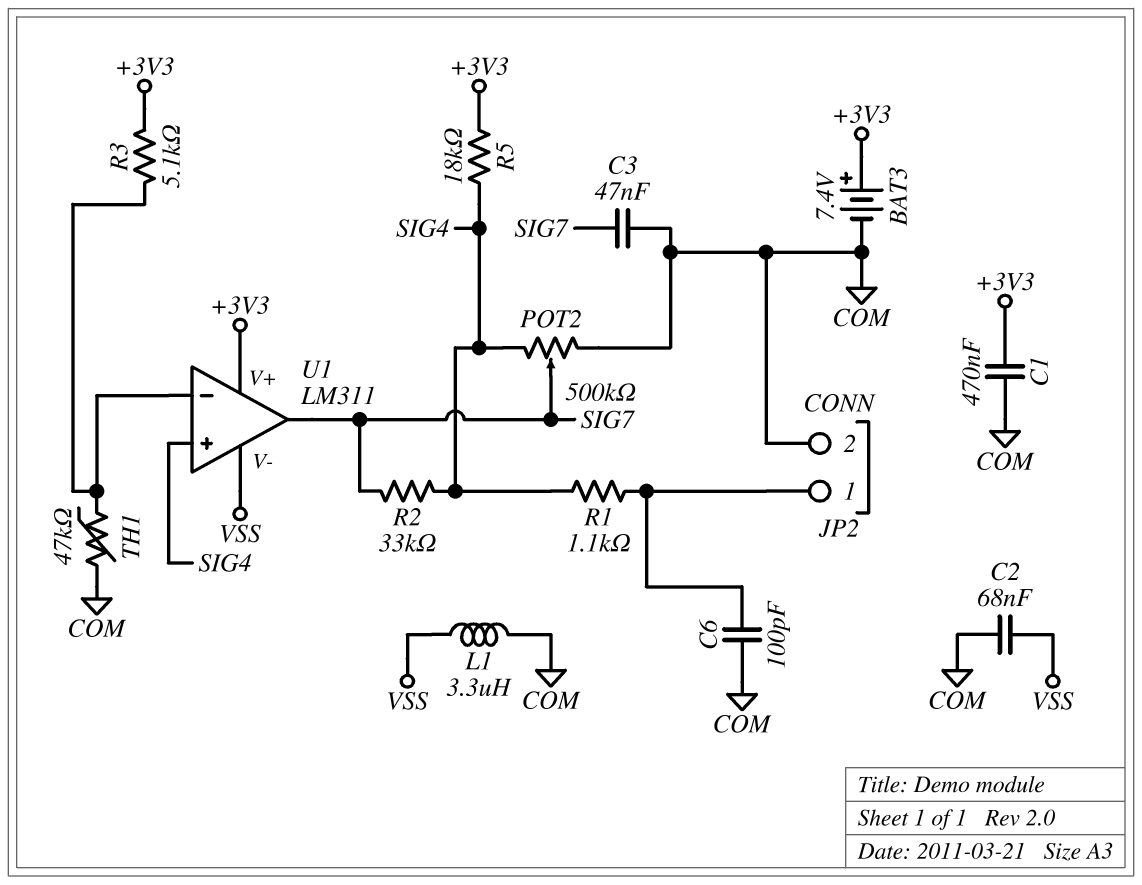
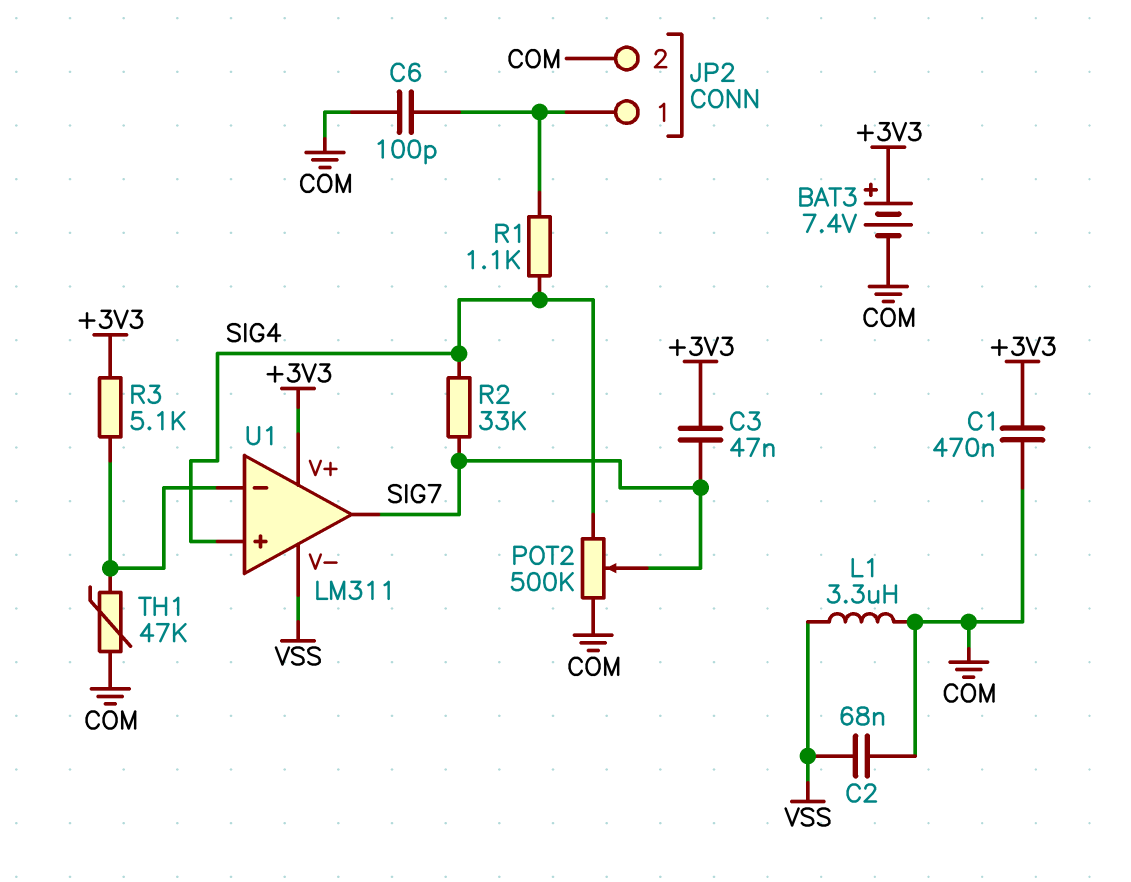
C3: 47nF (COM, SIG7) -> 47nF (+3V3, SIG7)
R5: 18k (+3V3, SIG4) -> none

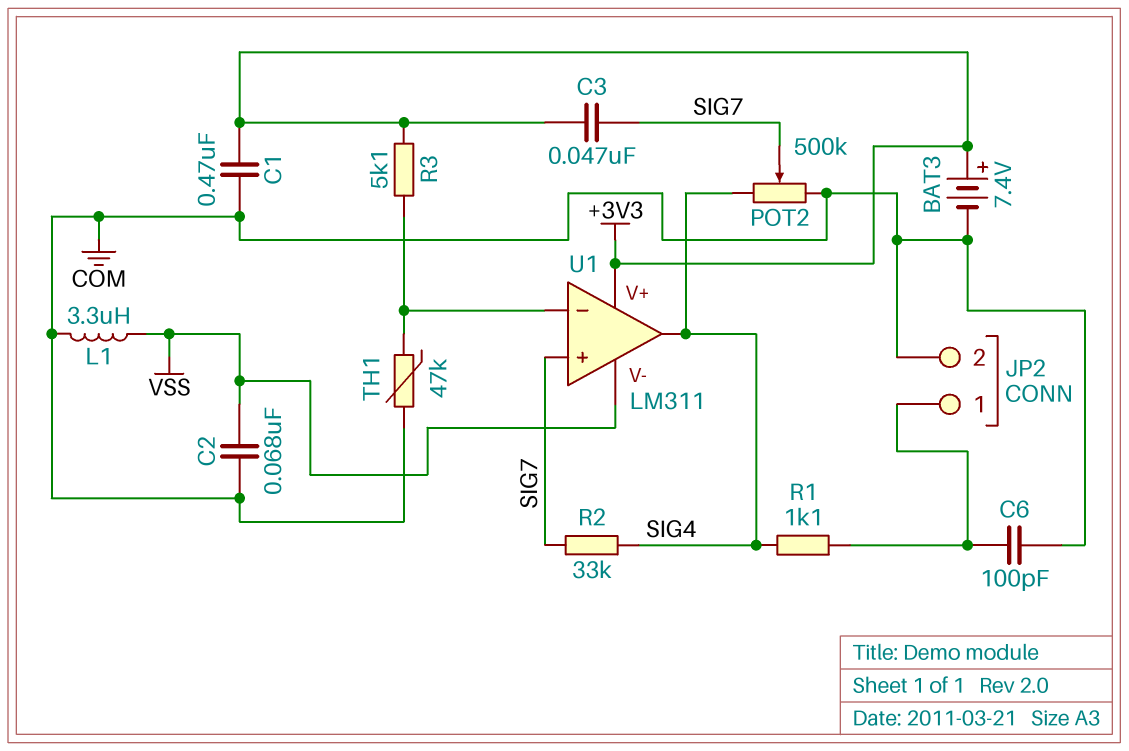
U1 pin in+: SIG4 -> SIG7
U1 pin out: SIG7 -> SIG4

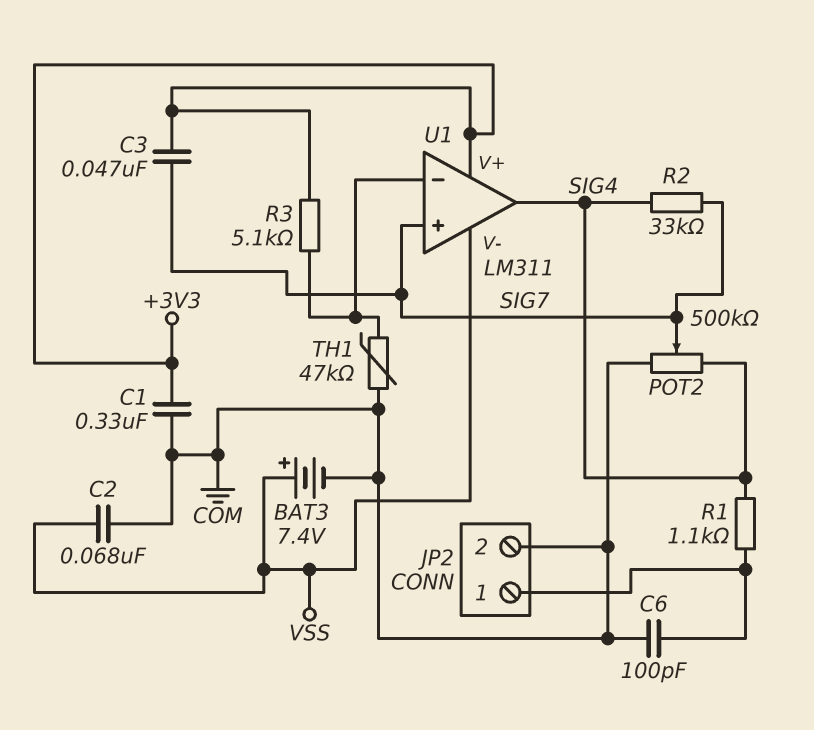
BAT3: 7.4V (plus +3V3, minus COM) -> 7.4V (plus VSS, minus COM)
C1: 470nF (+3V3, COM) -> 330nF (+3V3, COM)
L1: 3.3uH (COM, VSS) -> none

